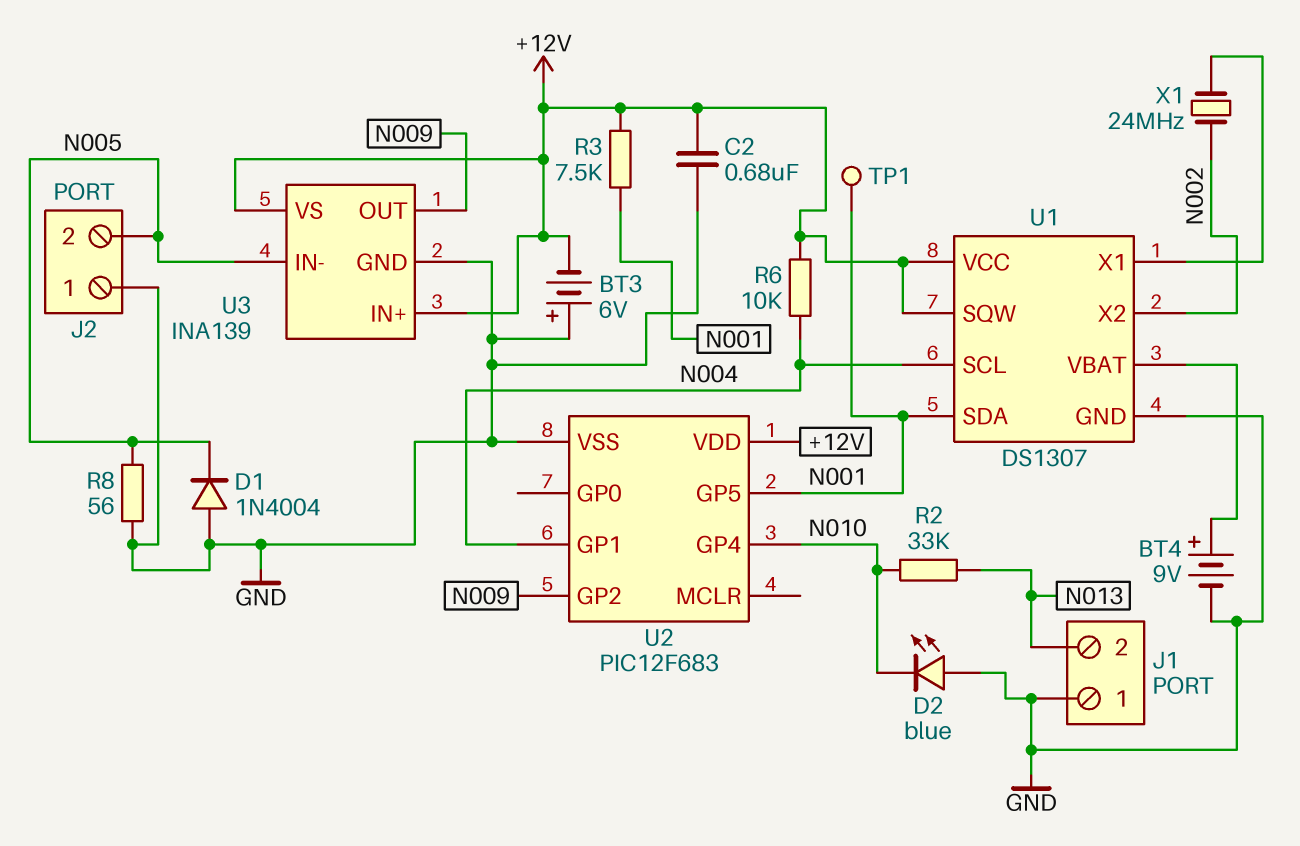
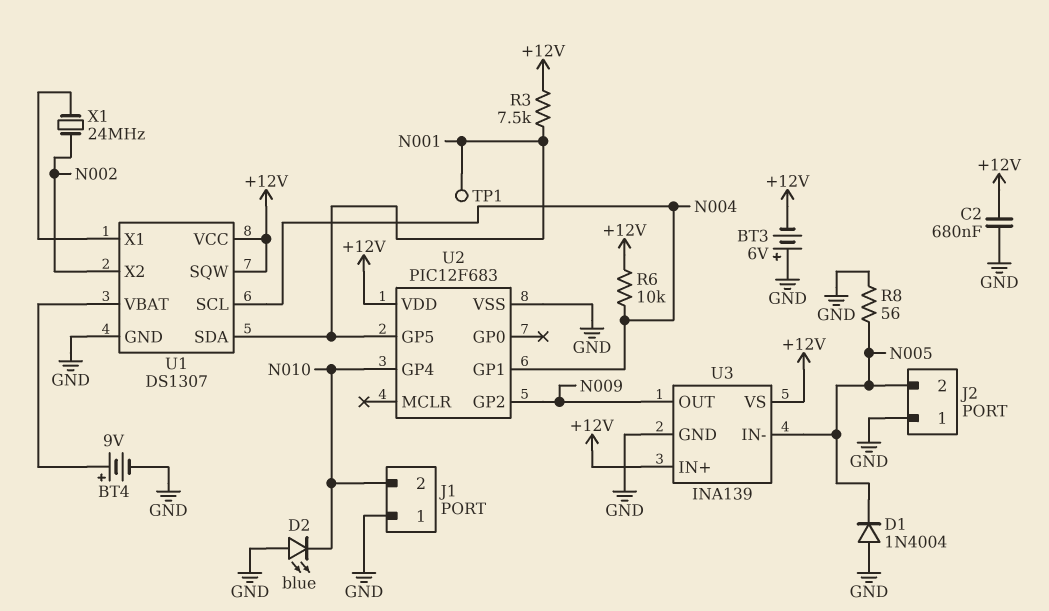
J1 pin 2: N013 -> N010
R2: 33k (N010, N013) -> none

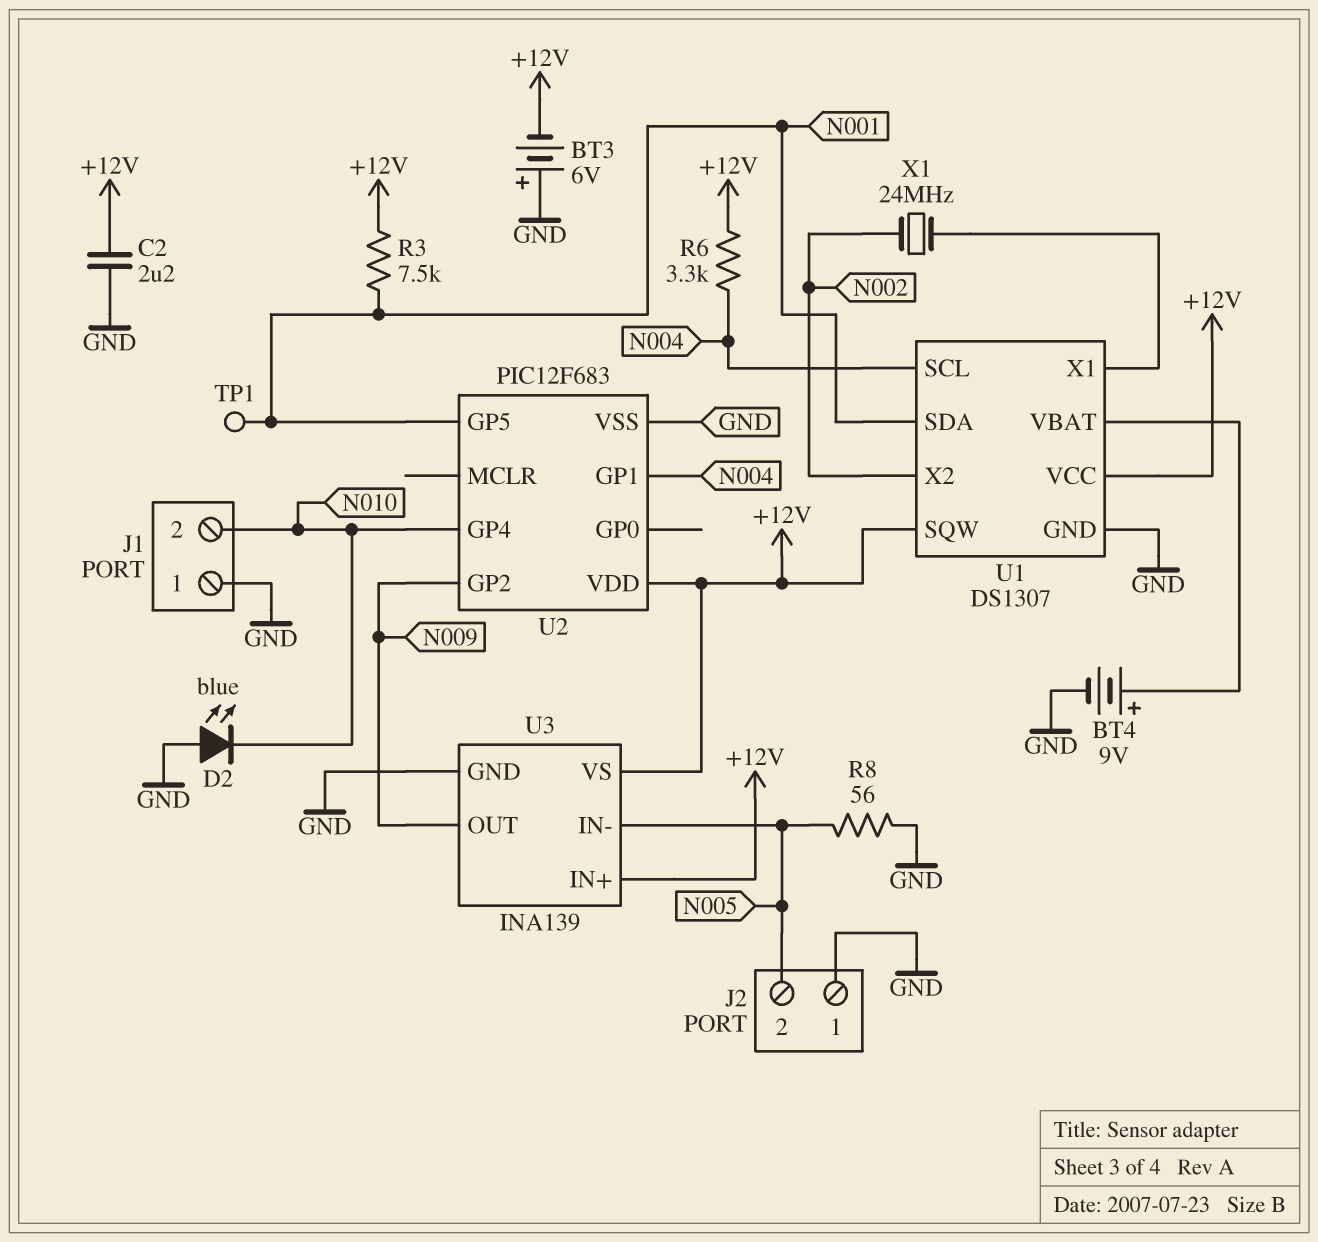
C2: 680nF (+12V, GND) -> 2.2uF (+12V, GND)
D1: diode 1N4004 (A GND, K N005) -> none
R6: 10k (+12V, N004) -> 3.3k (+12V, N004)

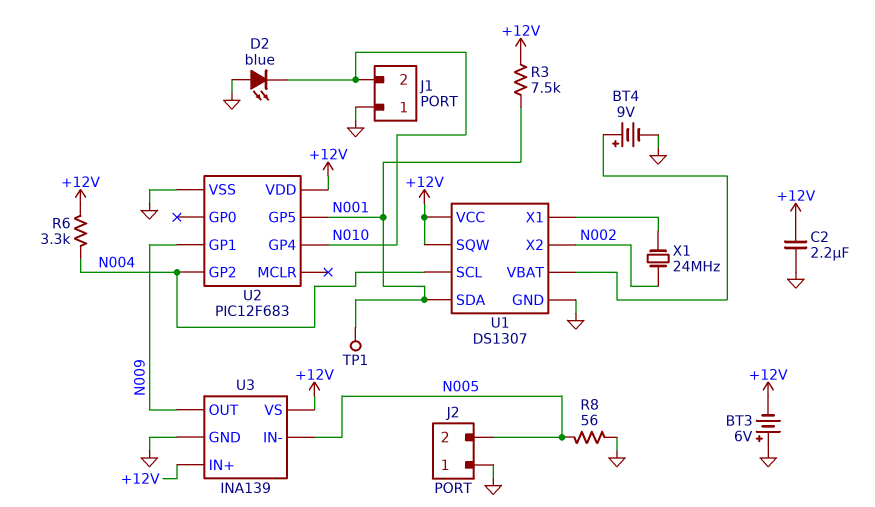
U2 pin GP1: N004 -> N009
U2 pin GP2: N009 -> N004

